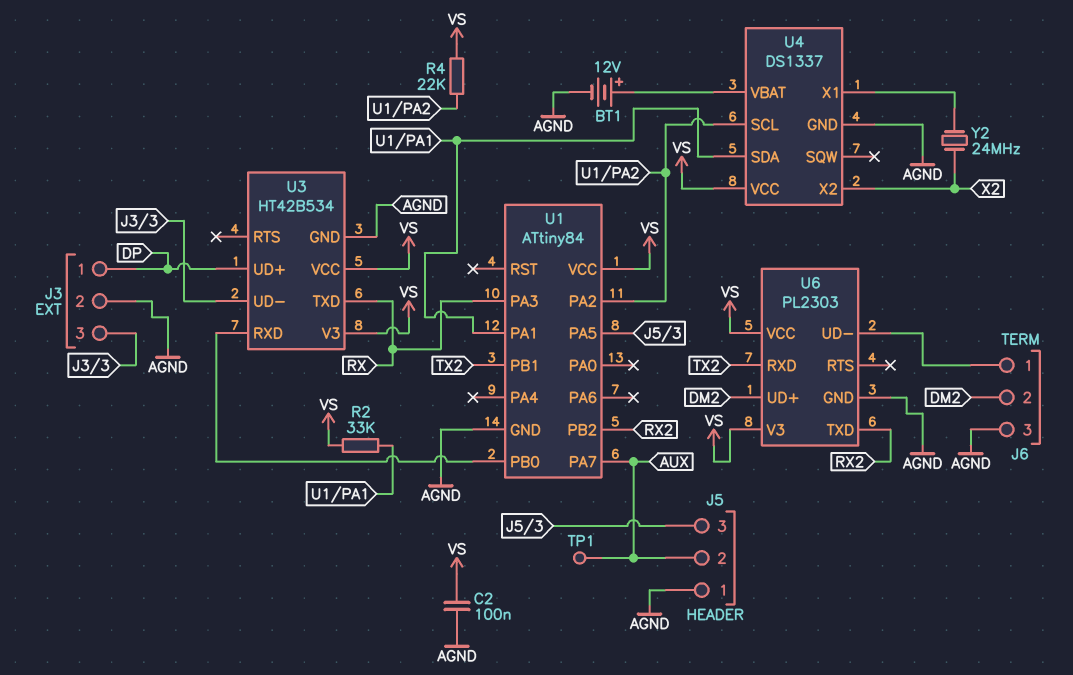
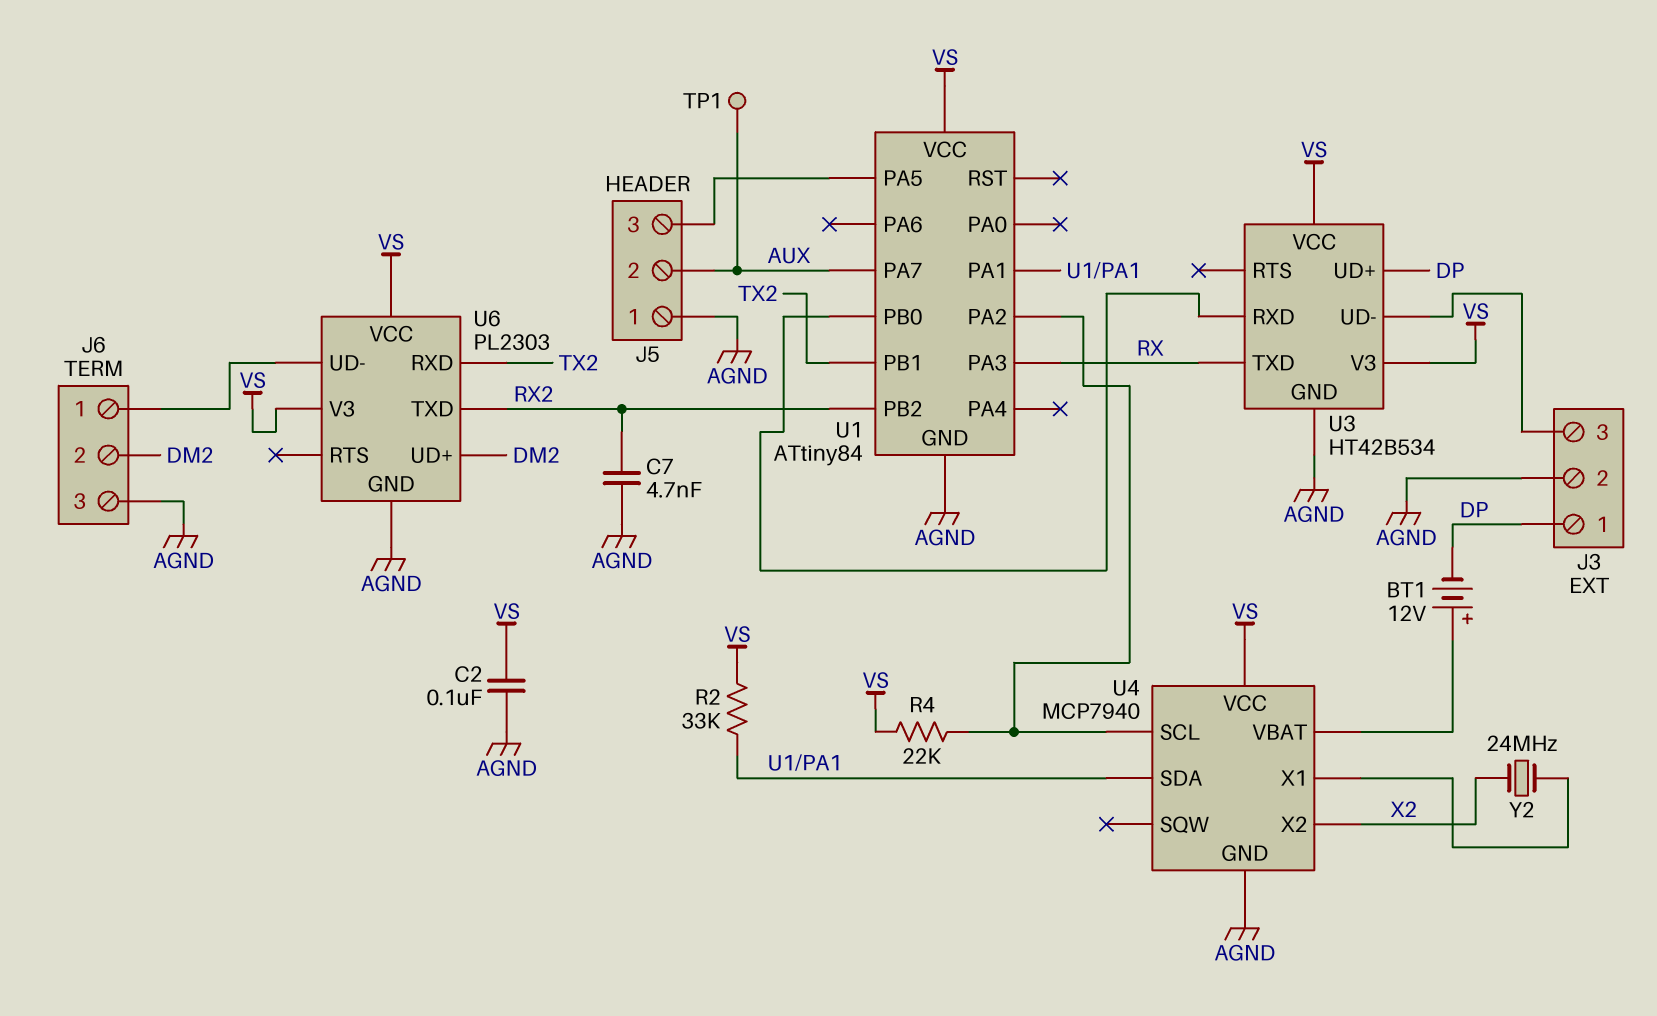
BT1: 12V (plus U4/VBAT, minus AGND) -> 12V (plus U4/VBAT, minus DP)
C7: none -> 4.7nF (AGND, RX2)
U4: DS1337 -> MCP7940

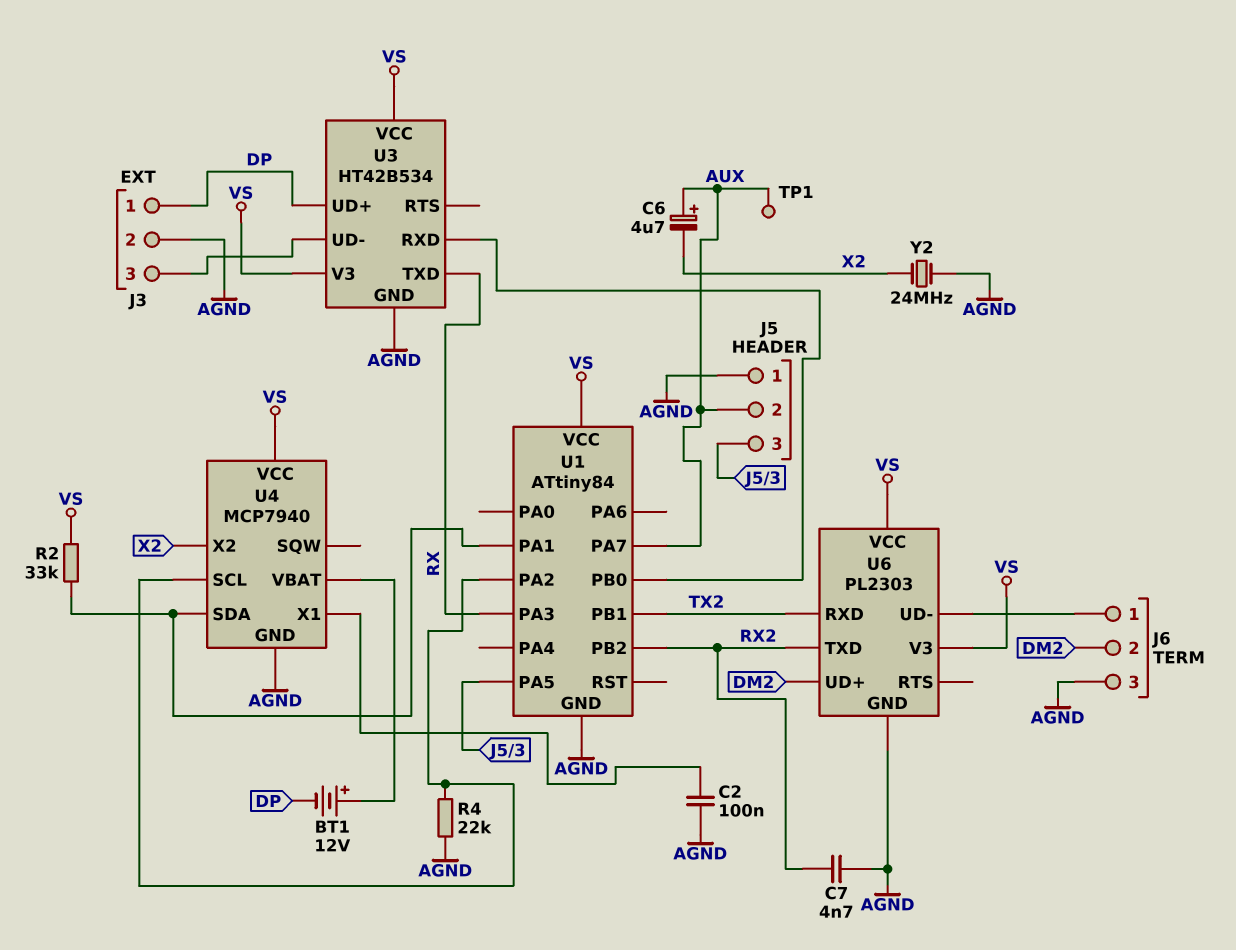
C2: 100nF (AGND, VS) -> 100nF (AGND, U4/X1)
C6: none -> 4.7uF (plus AUX, minus X2)
R4: 22k (U1/PA2, VS) -> 22k (AGND, U1/PA2)
Y2: 24MHz (U4/X1, X2) -> 24MHz (AGND, X2)

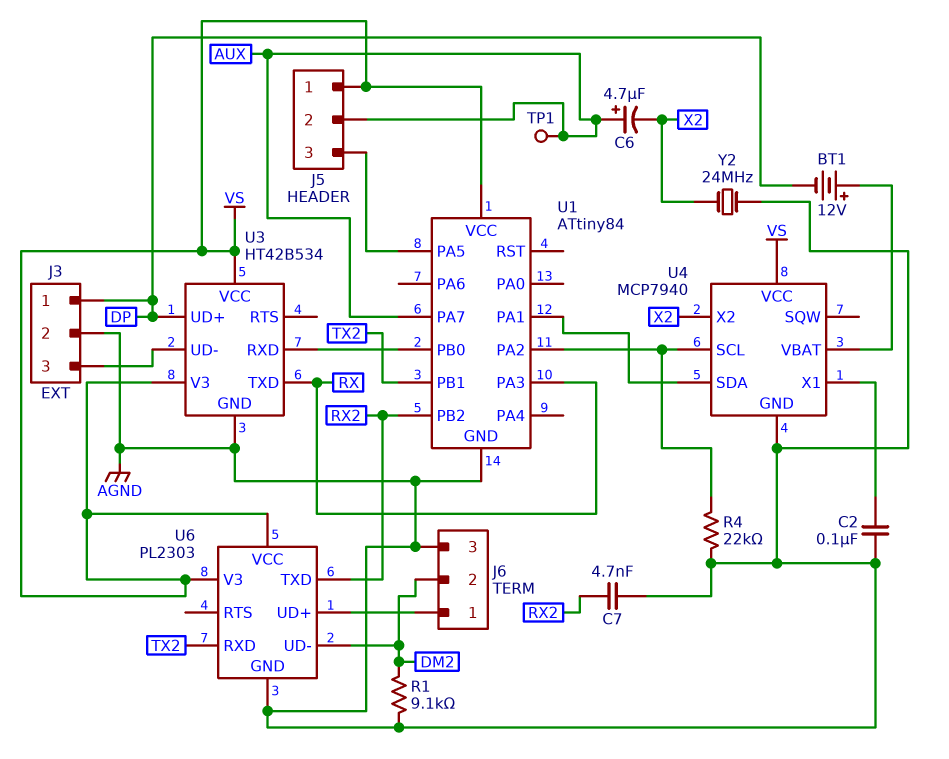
J5 pin 1: AGND -> VS
R1: none -> 9.1k (AGND, DM2)
R2: 33k (U1/PA1, VS) -> none
U6 pin UD+: DM2 -> J6/1
U6 pin UD-: J6/1 -> DM2

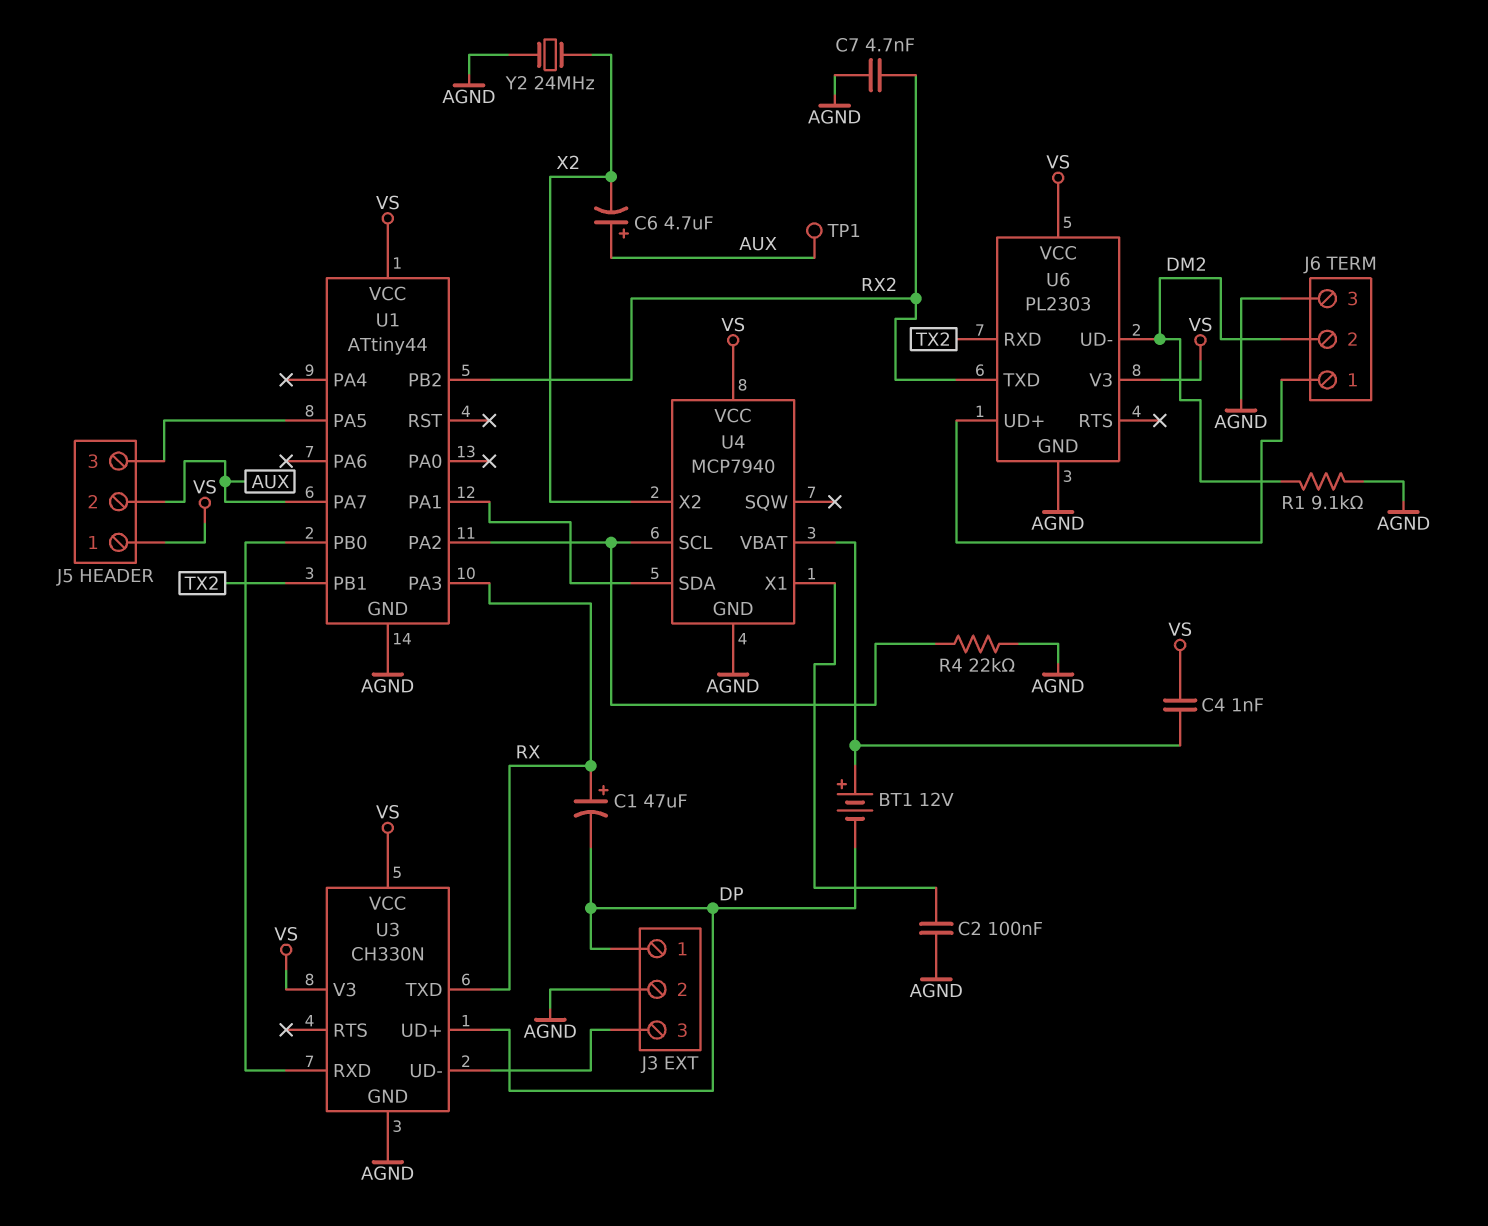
C1: none -> 47uF (plus RX, minus DP)
C4: none -> 1nF (U4/VBAT, VS)
U1: ATtiny84 -> ATtiny44
U3: HT42B534 -> CH330N

